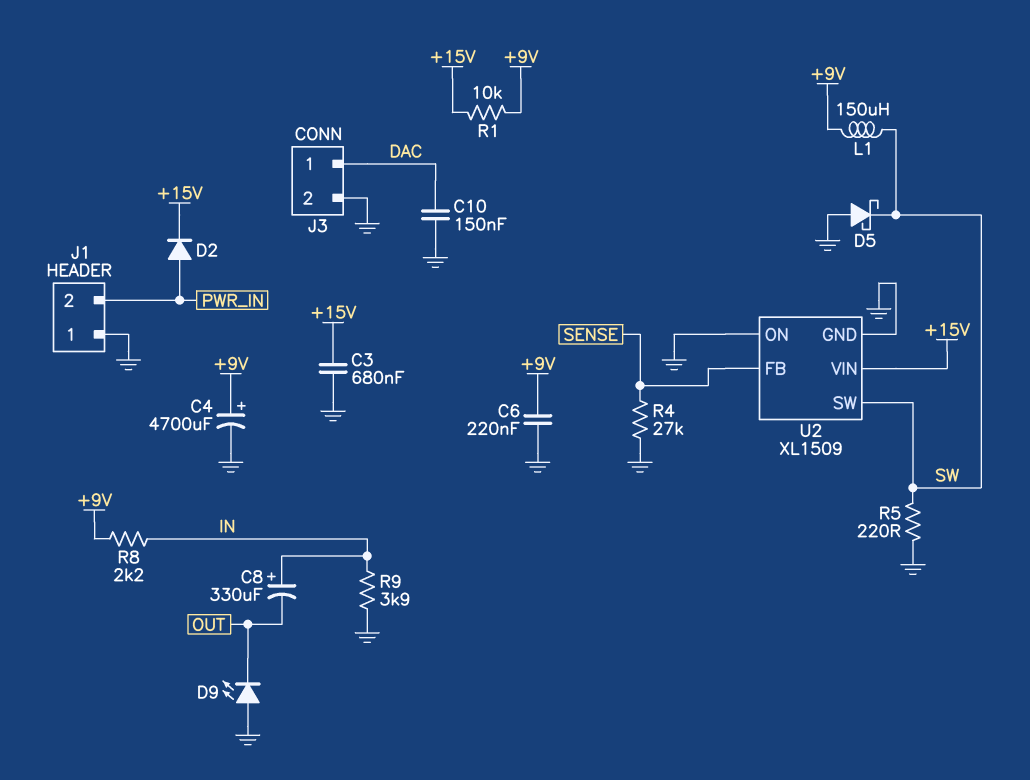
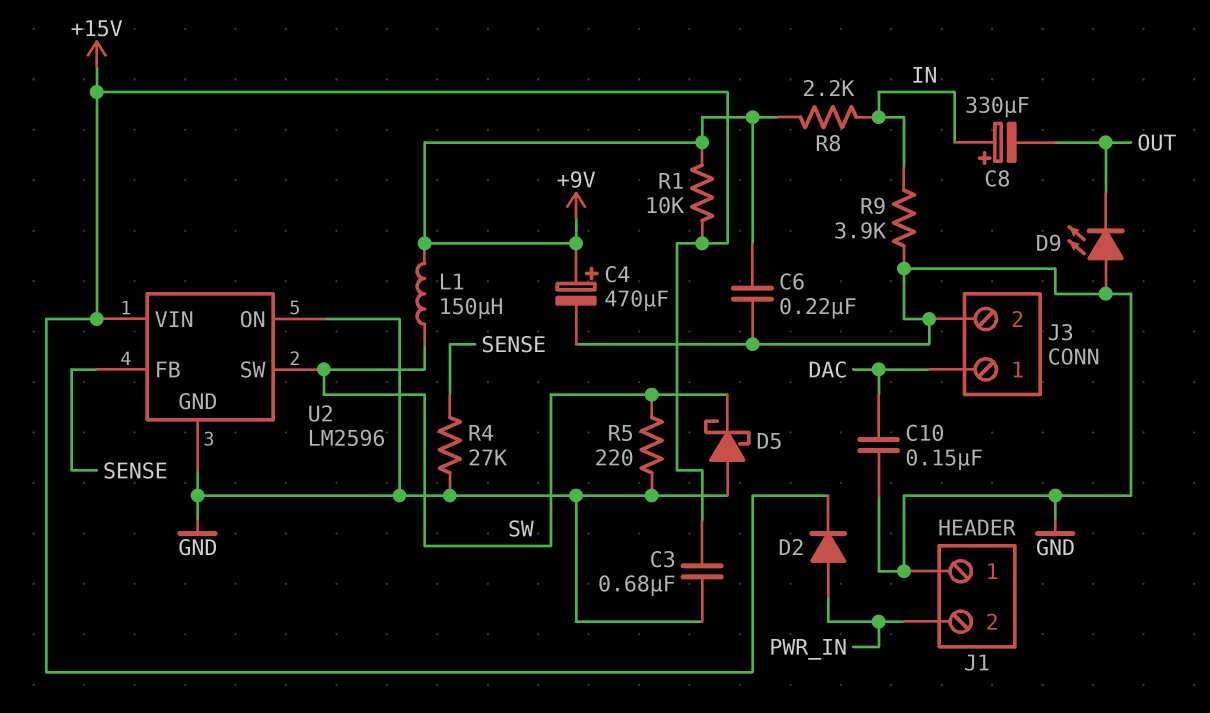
C4: 4700uF (plus +9V, minus GND) -> 470uF (plus +9V, minus GND)
U2: XL1509 -> LM2596

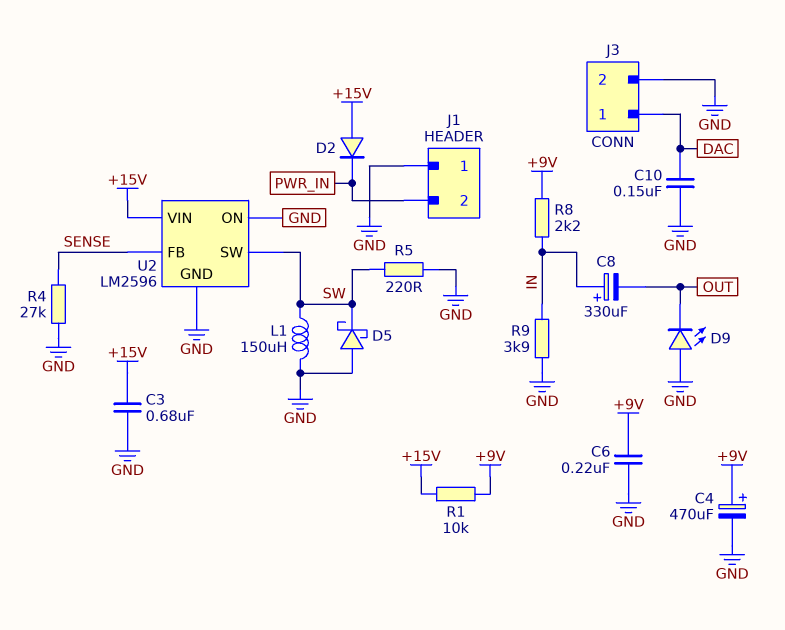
D2: diode (A PWR_IN, K +15V) -> diode (A +15V, K PWR_IN)
L1: 150uH (+9V, SW) -> 150uH (GND, SW)

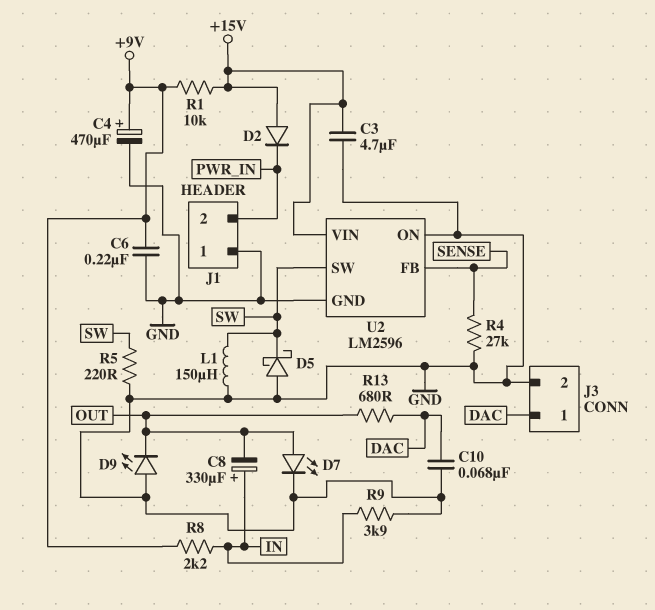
C3: 680nF (+15V, GND) -> 4.7uF (+15V, GND)
C10: 150nF (DAC, GND) -> 68nF (DAC, GND)
D7: none -> LED (A OUT, K GND)
R13: none -> 680 (DAC, OUT)

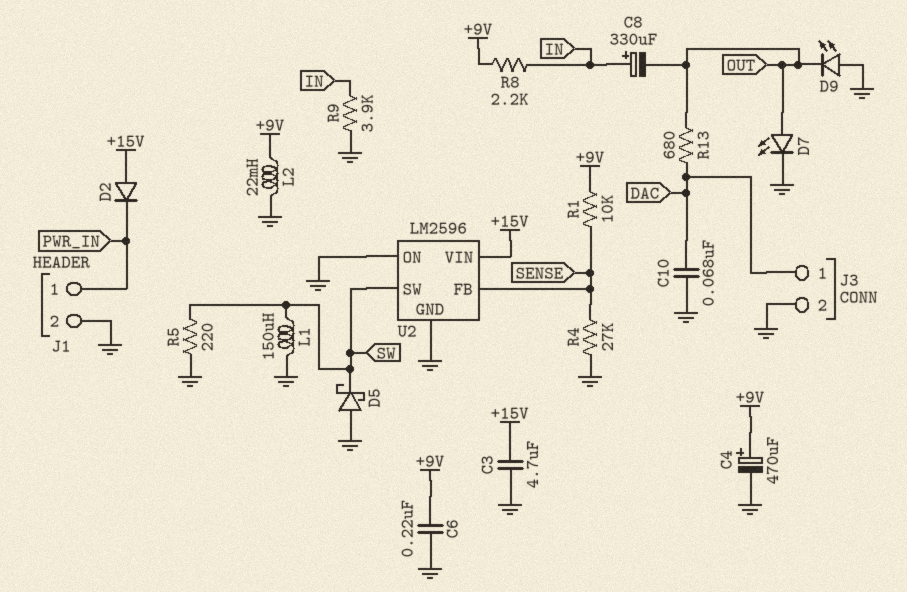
J1 pin 1: GND -> PWR_IN
J1 pin 2: PWR_IN -> GND
L2: none -> 22mH (+9V, GND)
R1: 10k (+9V, +15V) -> 10k (+9V, SENSE)

